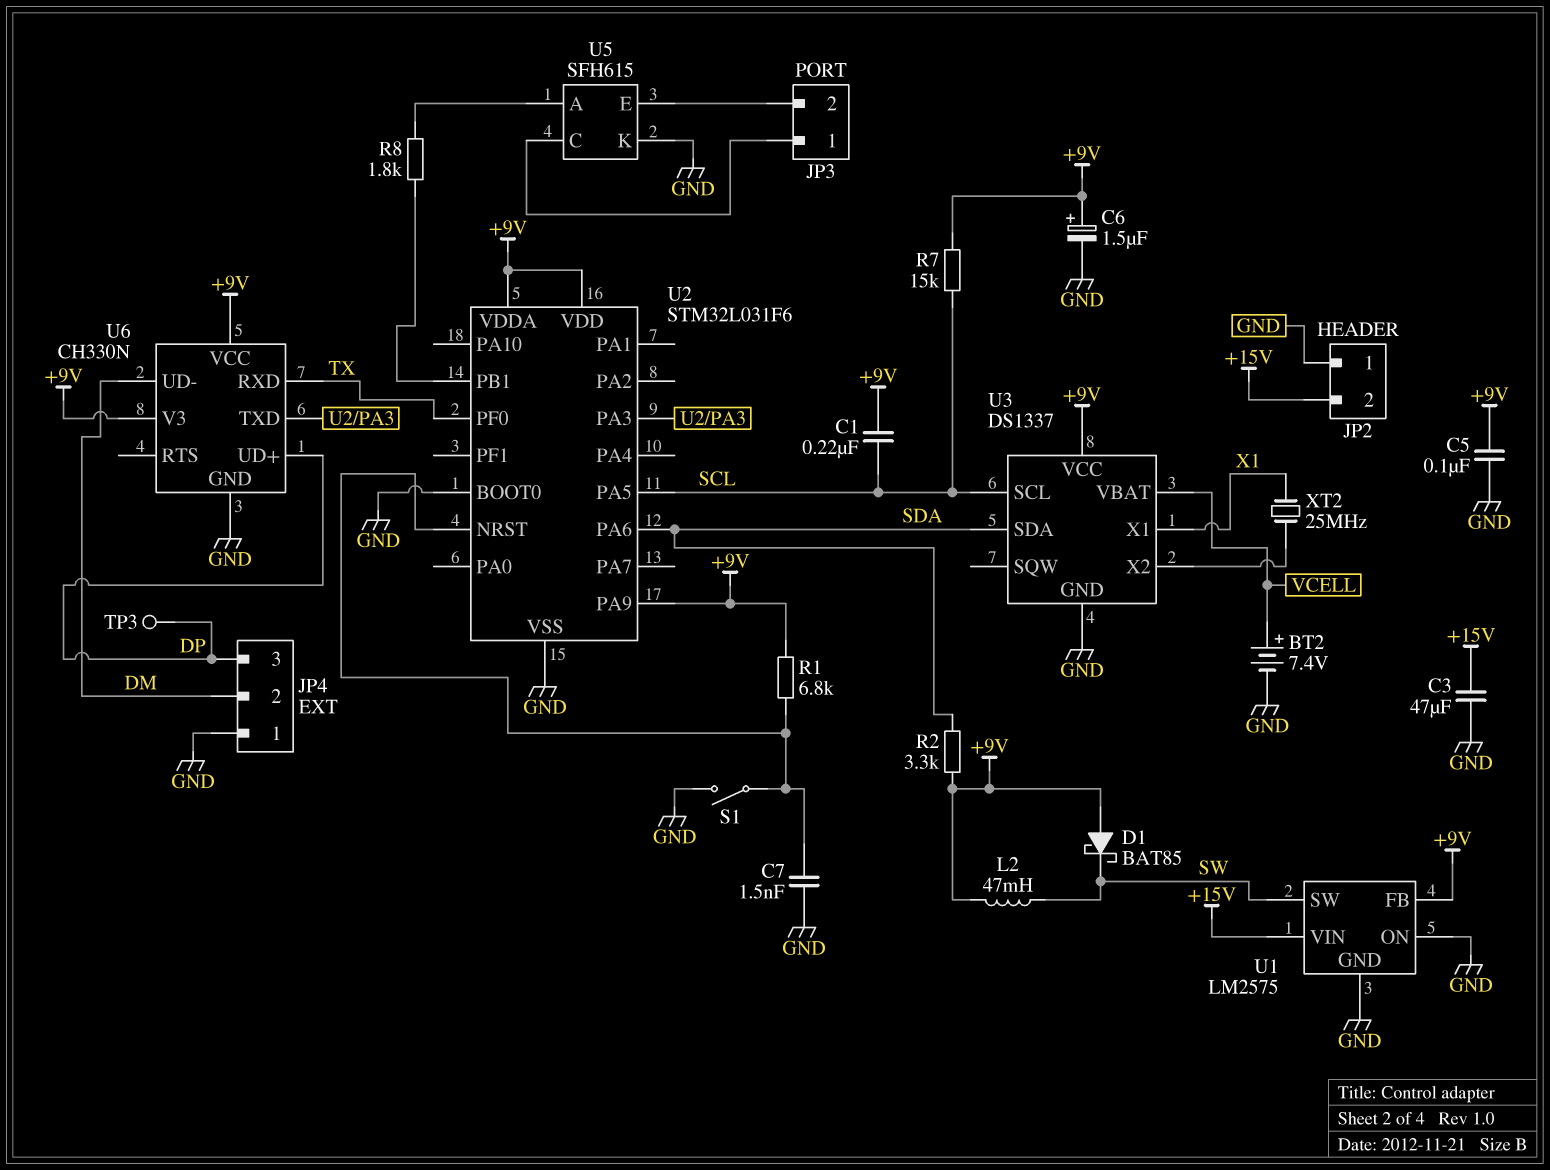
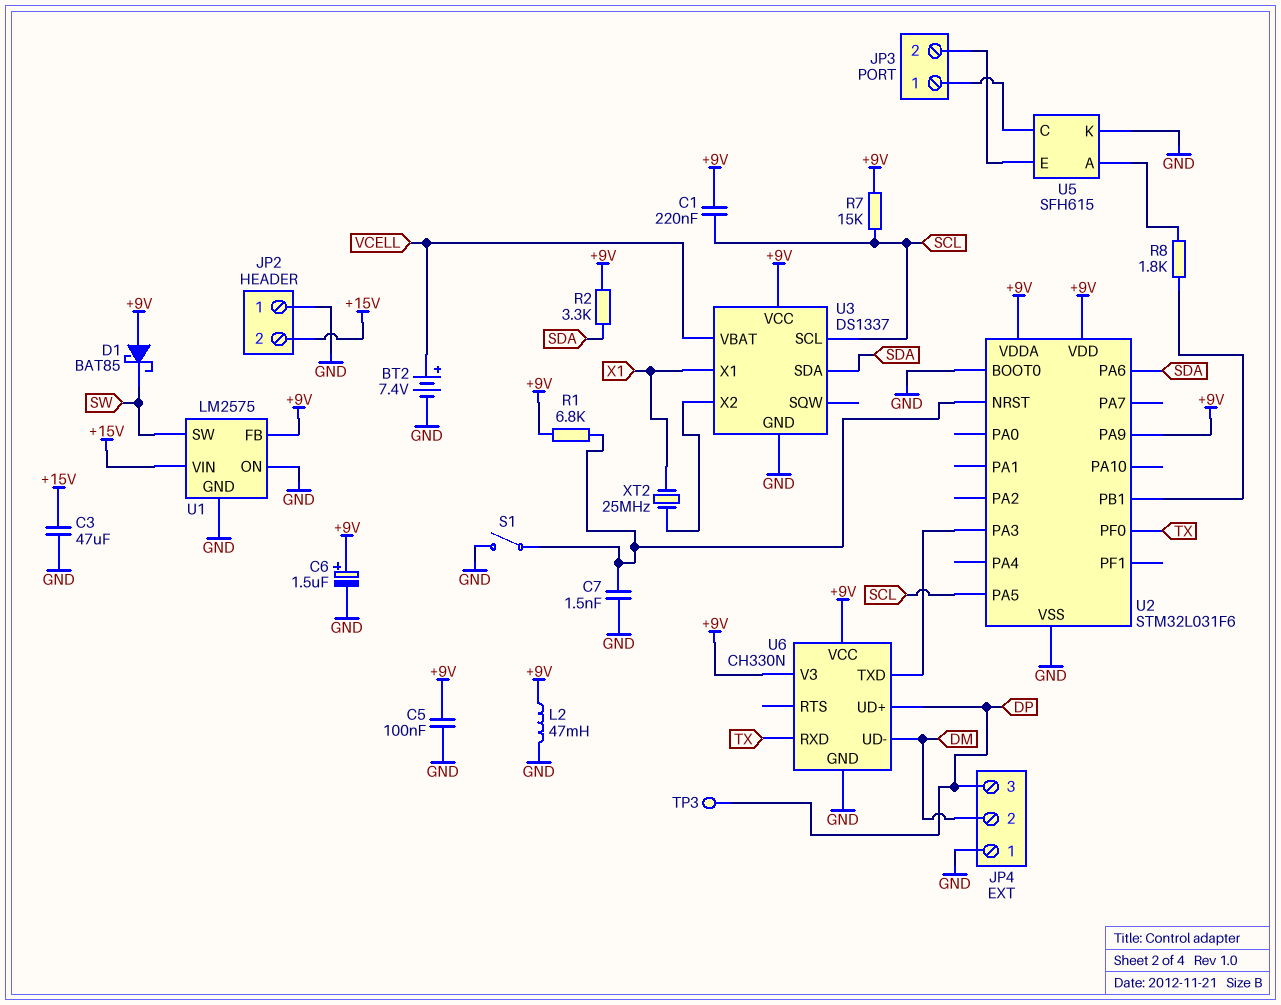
L2: 47mH (+9V, SW) -> 47mH (+9V, GND)

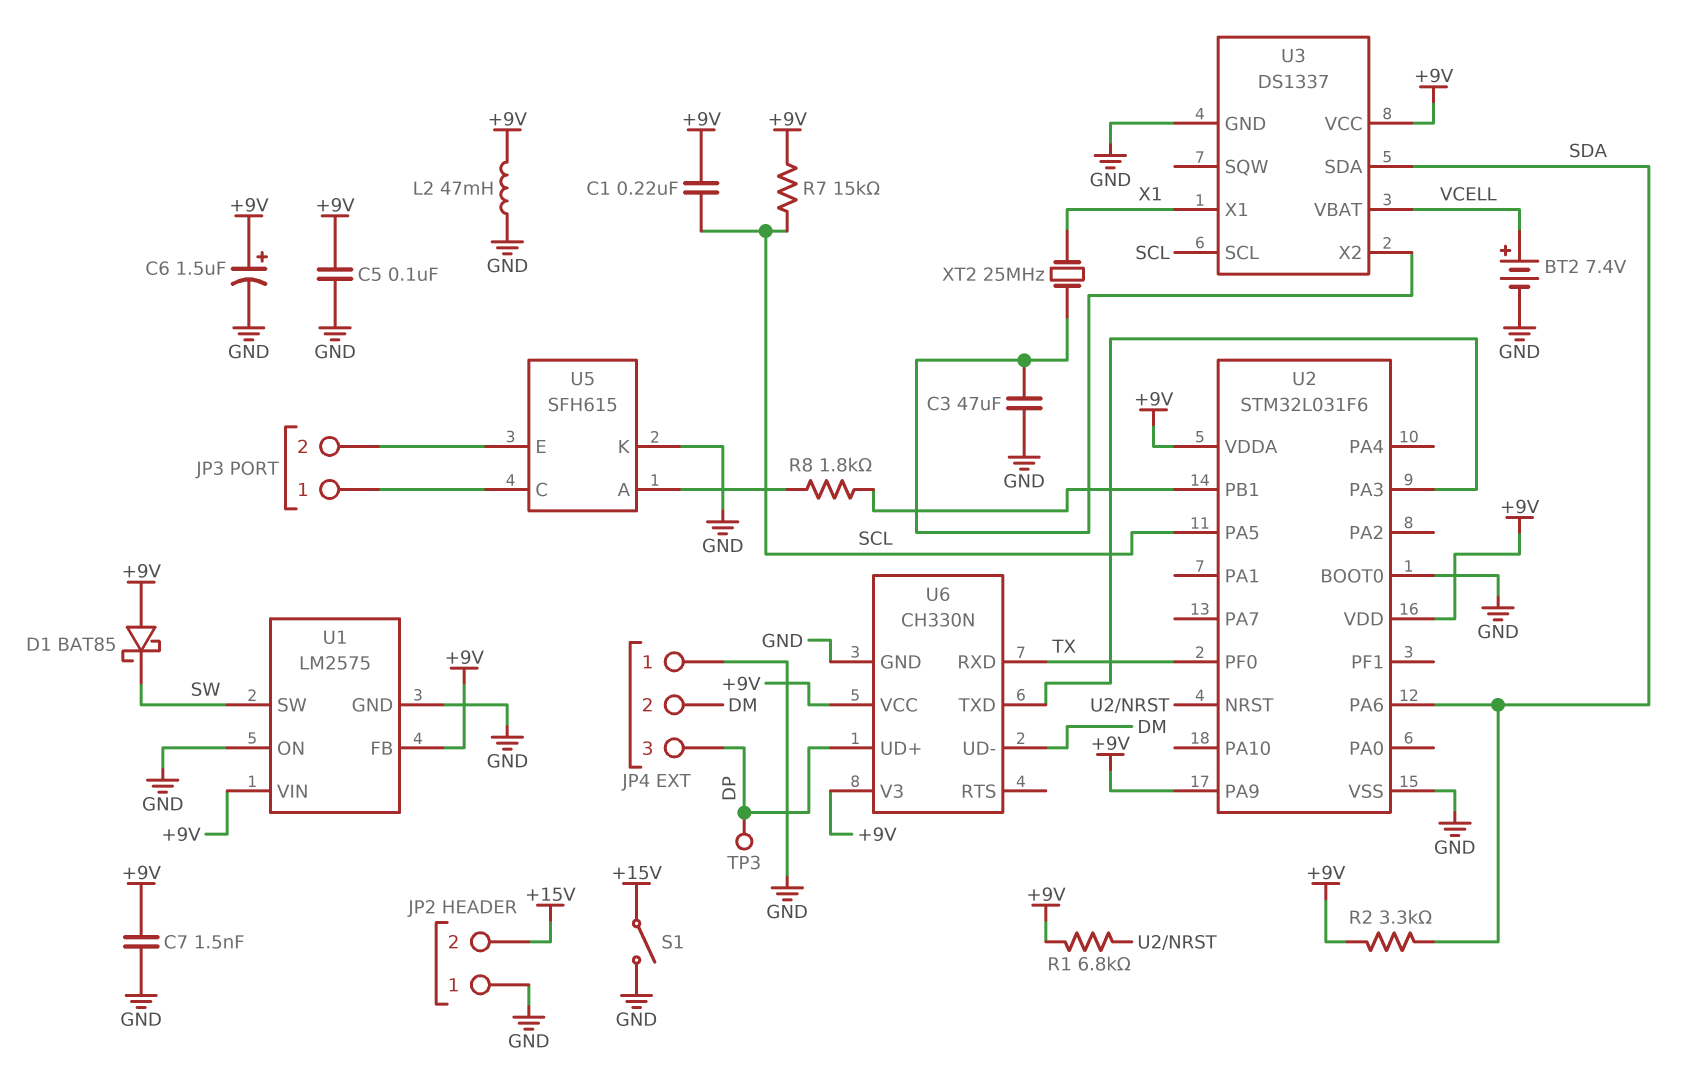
C3: 47uF (+15V, GND) -> 47uF (GND, U3/X2)
C7: 1.5nF (GND, U2/NRST) -> 1.5nF (+9V, GND)
S1: switch (GND, U2/NRST) -> switch (+15V, GND)
U1 pin VIN: +15V -> +9V

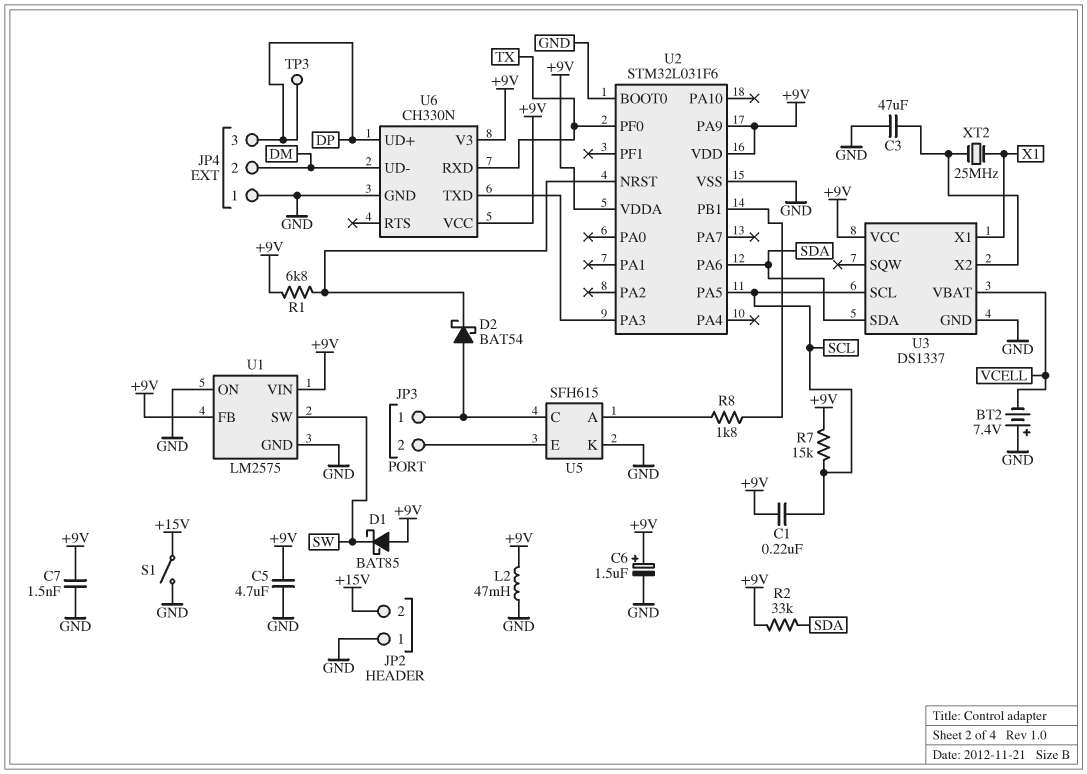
BT2: 7.4V (plus VCELL, minus GND) -> 7.4V (plus GND, minus VCELL)
C5: 100nF (+9V, GND) -> 4.7uF (+9V, GND)
D2: none -> schottky BAT54 (A JP3/1, K U2/NRST)
R2: 3.3k (+9V, SDA) -> 33k (+9V, SDA)

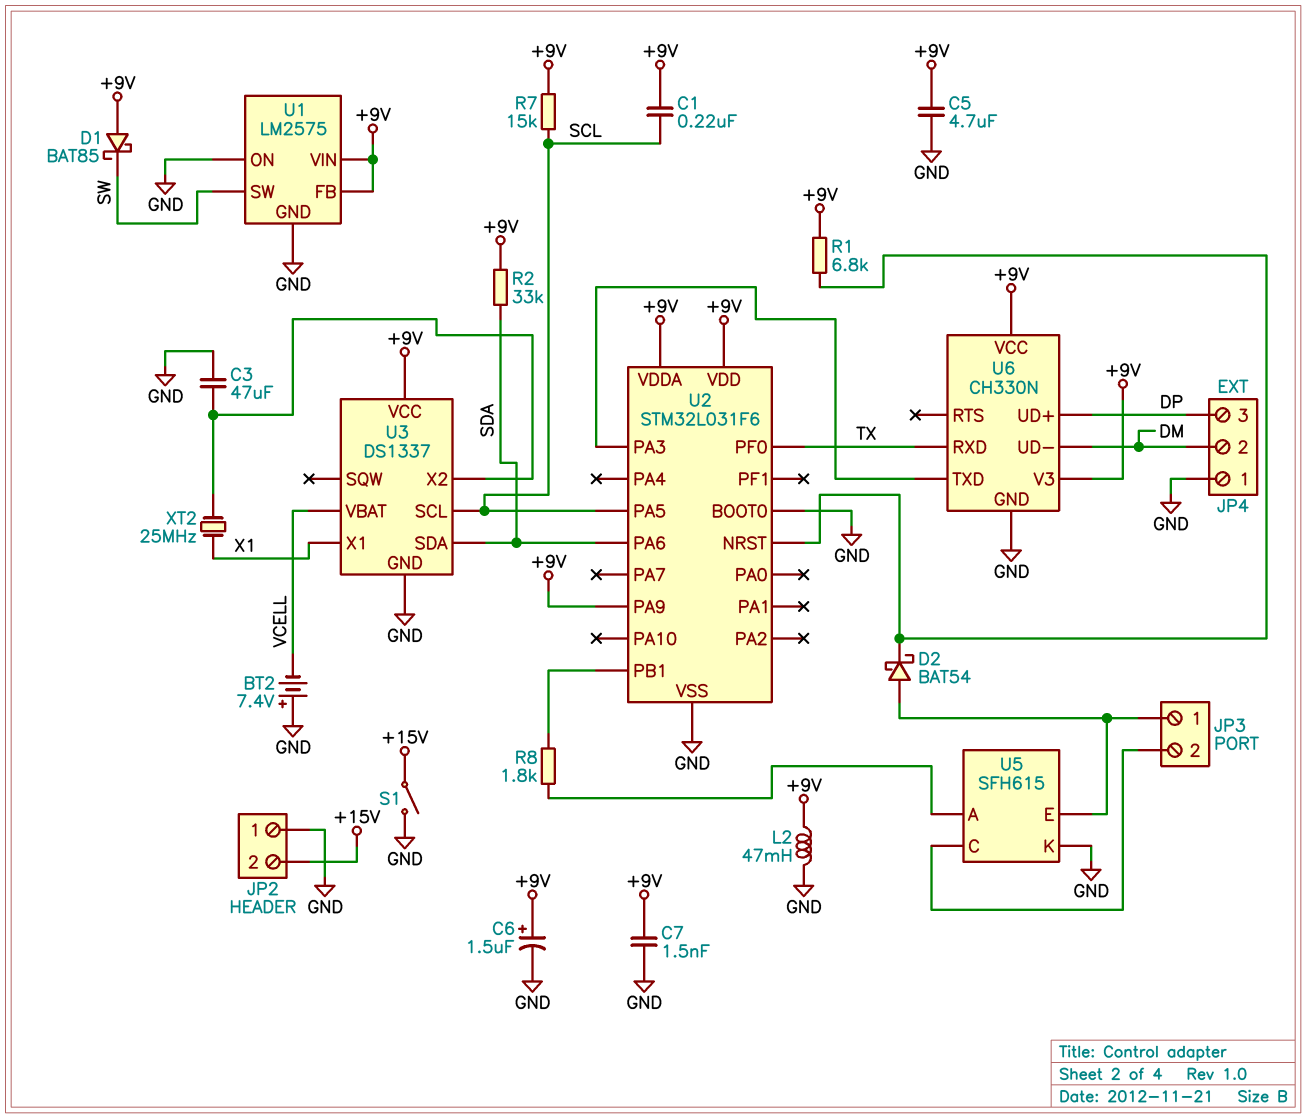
TP3: test point (DP) -> none
U5 pin C: JP3/1 -> JP3/2
U5 pin E: JP3/2 -> JP3/1

